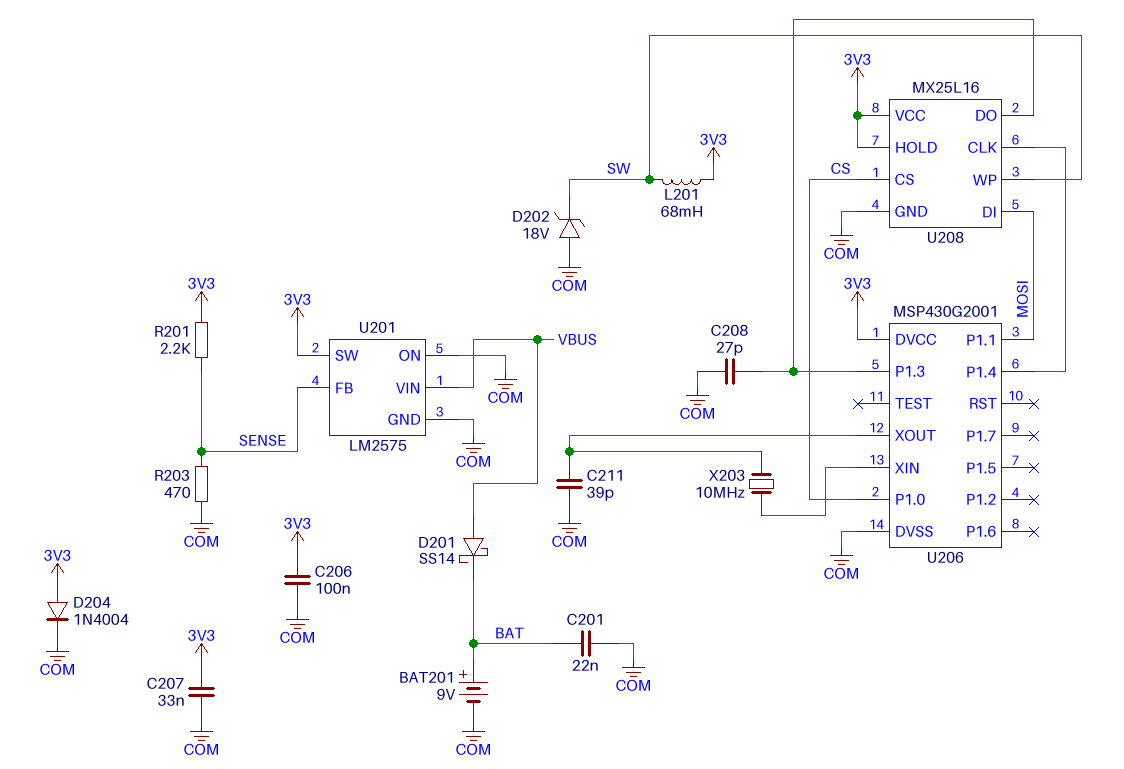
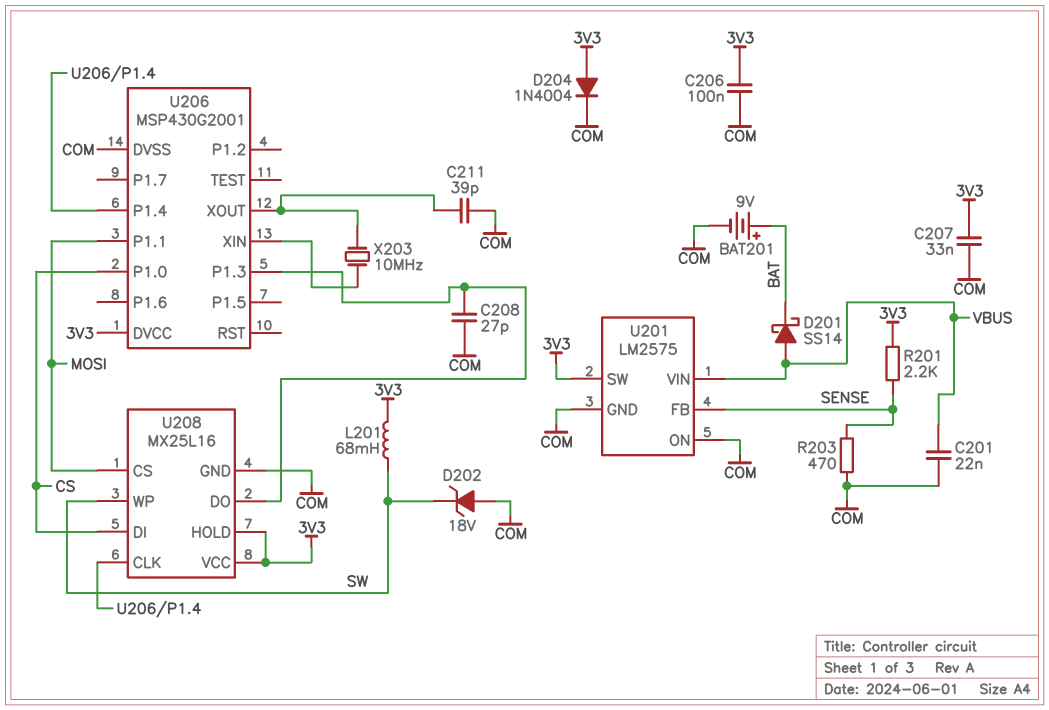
C201: 22nF (BAT, COM) -> 22nF (COM, VBUS)
U208 pin CS: CS -> MOSI
U208 pin DI: MOSI -> CS

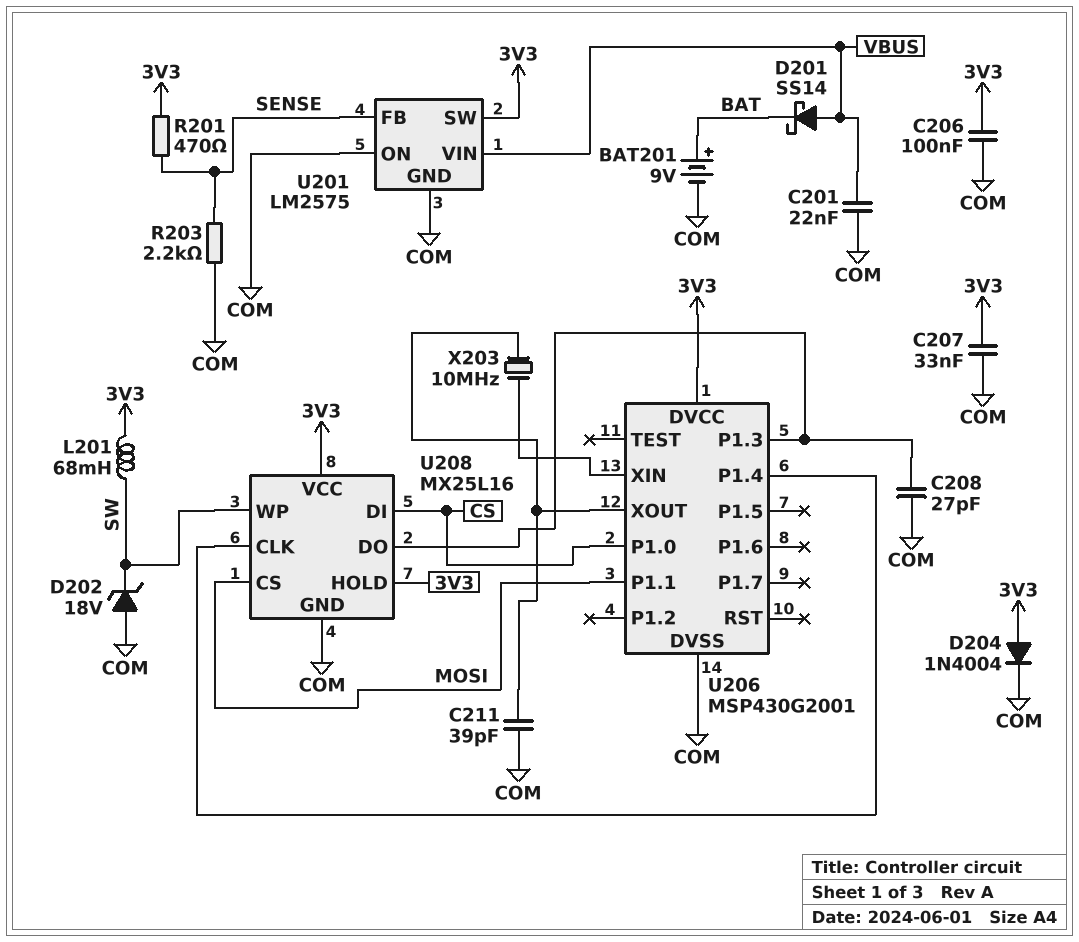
R201: 2.2k (3V3, SENSE) -> 470 (3V3, SENSE)
R203: 470 (COM, SENSE) -> 2.2k (COM, SENSE)

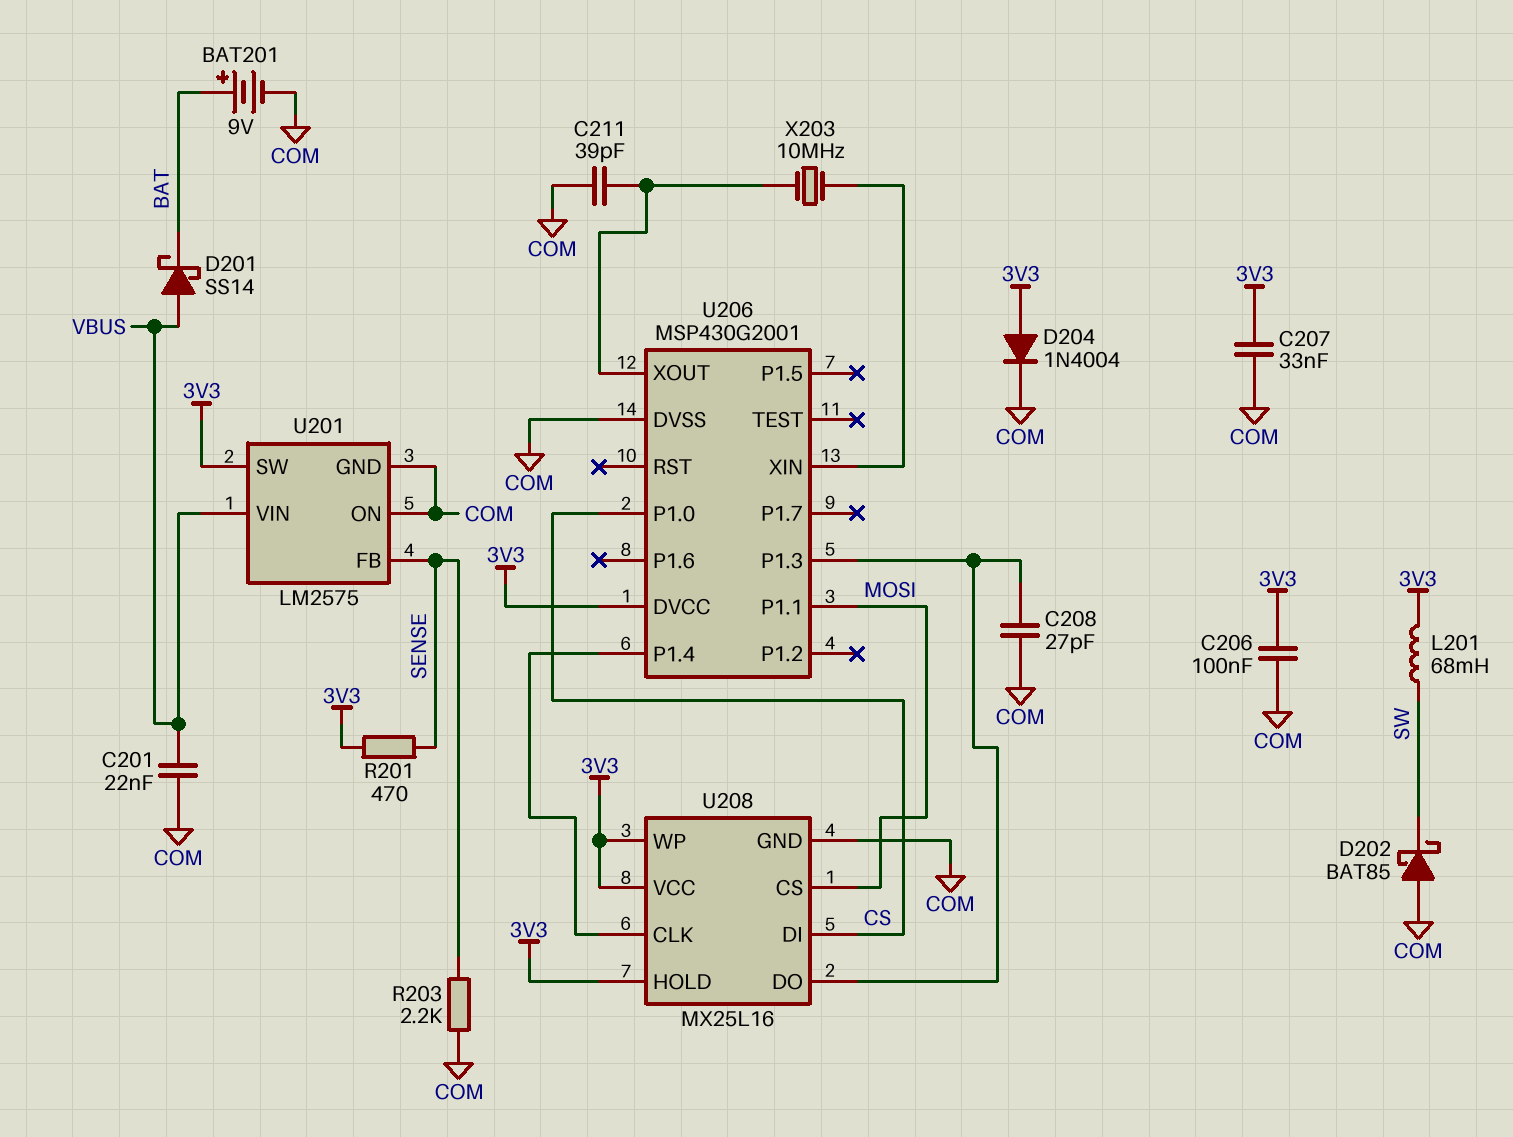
D202: zener 18V (A COM, K SW) -> schottky BAT85 (A COM, K SW)
U208 pin WP: SW -> 3V3

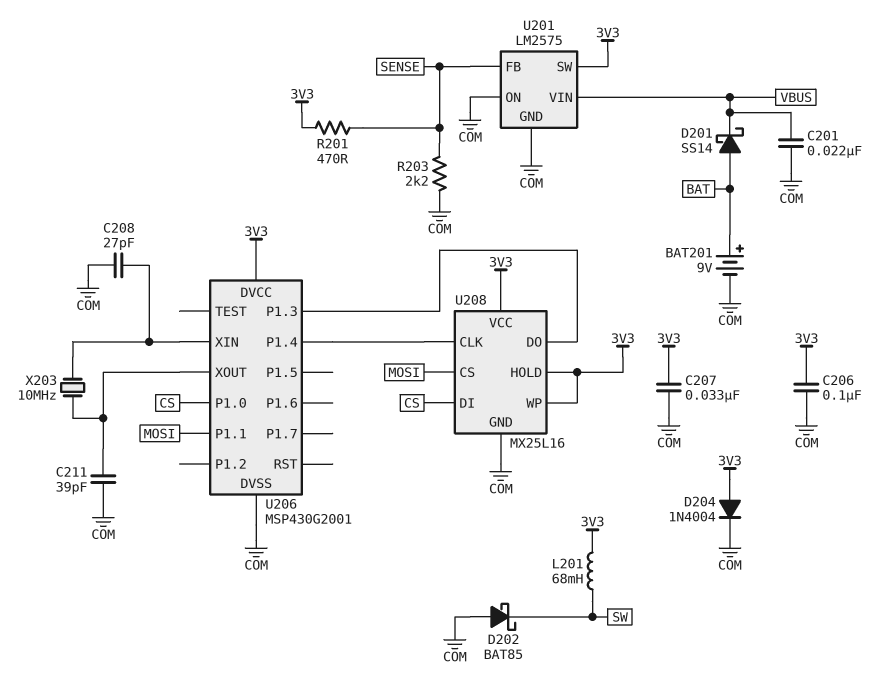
C208: 27pF (COM, U206/P1.3) -> 27pF (COM, U206/XIN)
D201: schottky SS14 (A VBUS, K BAT) -> schottky SS14 (A BAT, K VBUS)

